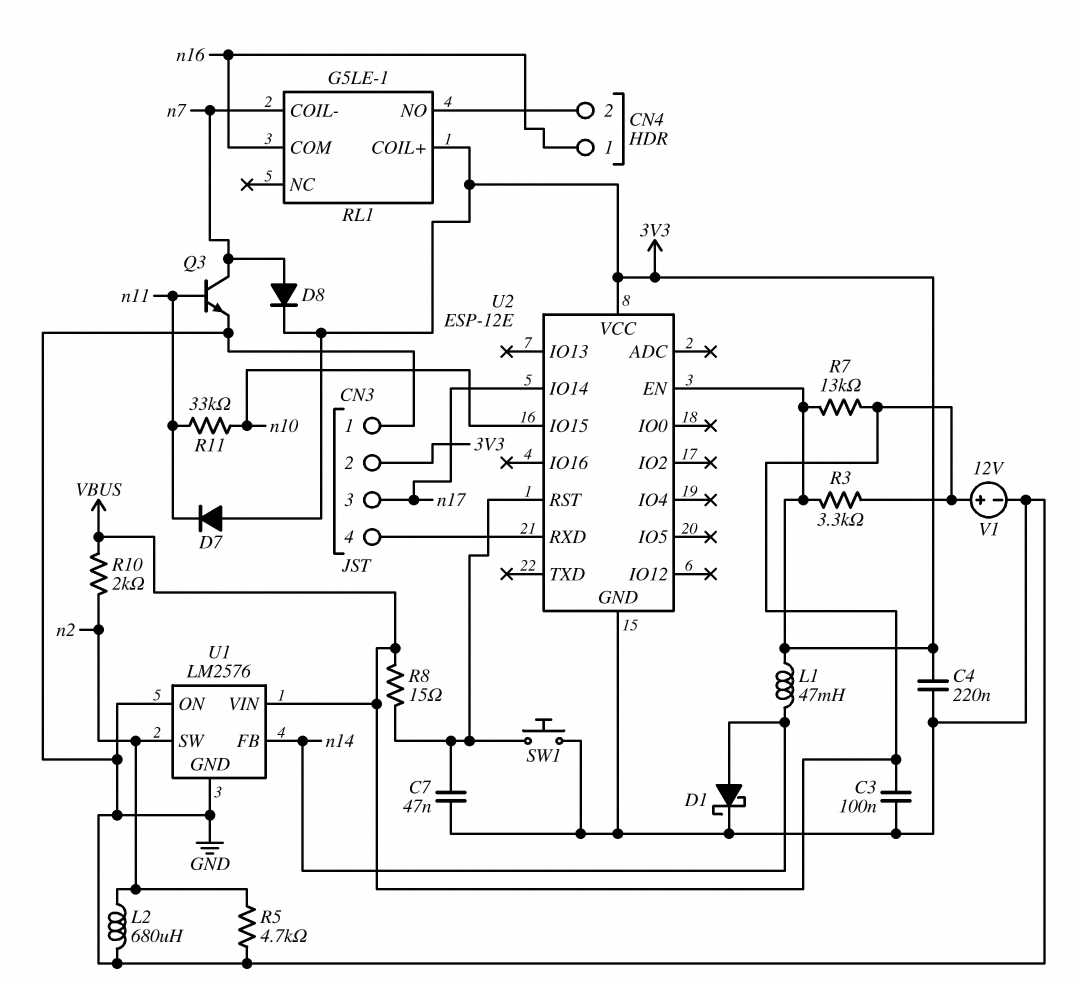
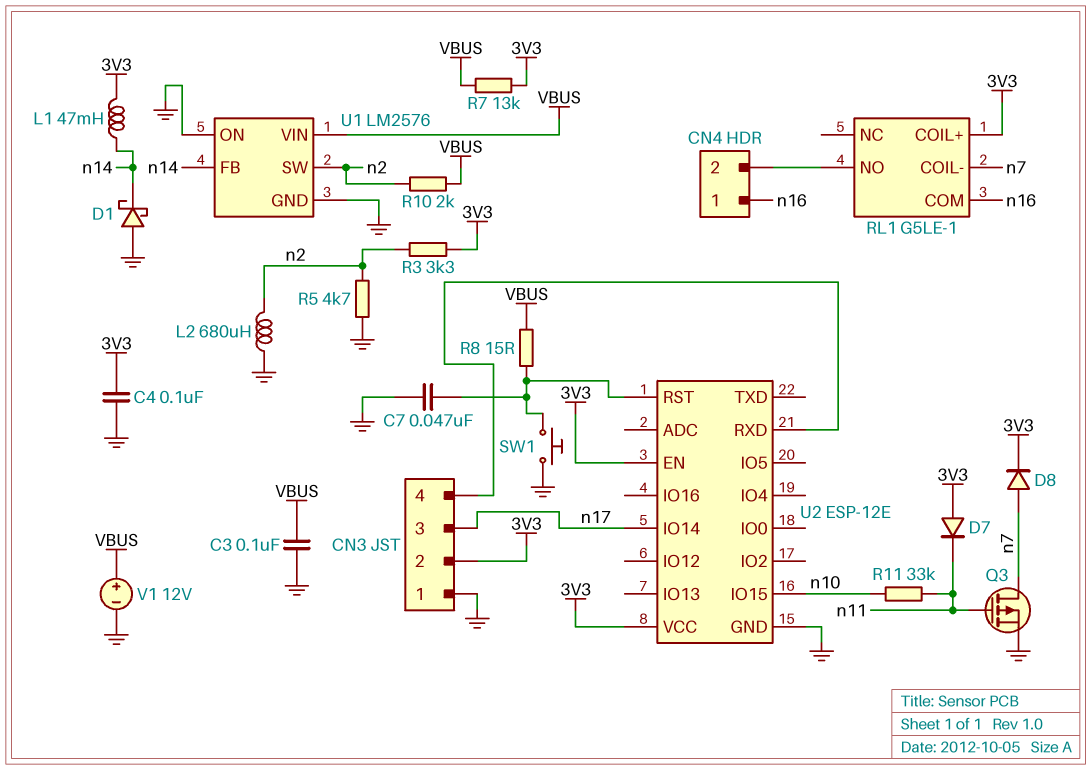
C4: 220nF (3V3, GND) -> 100nF (3V3, GND)
D1: schottky (A n14, K GND) -> schottky (A GND, K n14)
Q3: NPN (B n11, C n7, E GND) -> PMOS (G n11, D n7, S GND)
R3: 3.3k (3V3, VBUS) -> 3.3k (3V3, n2)

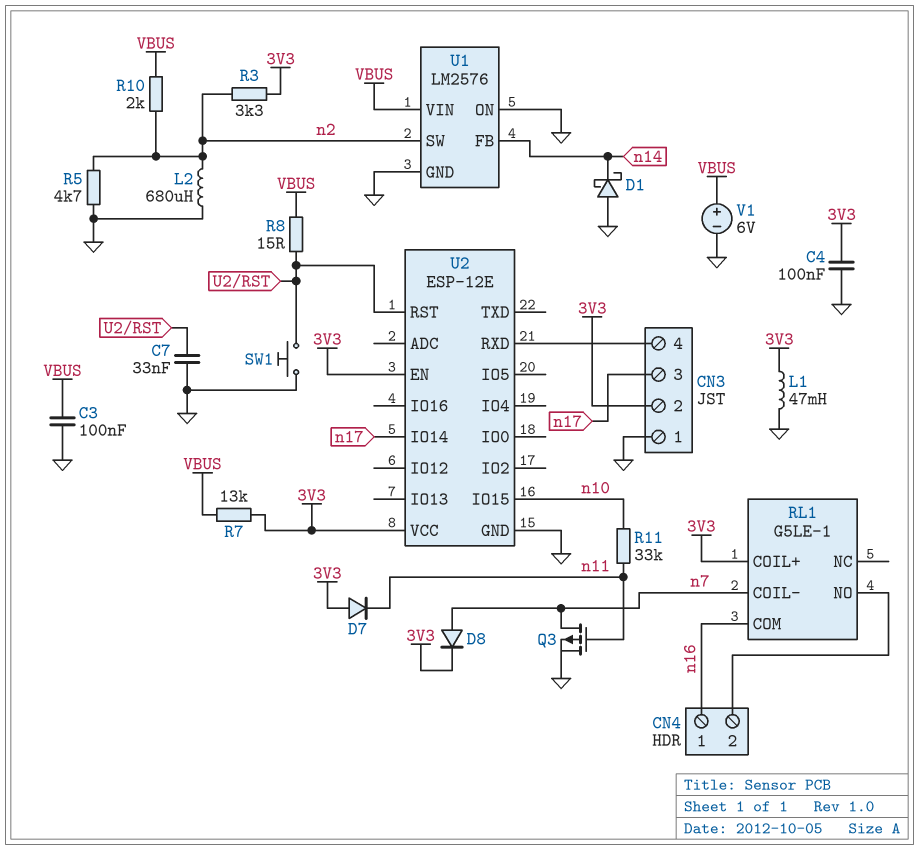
C7: 47nF (GND, U2/RST) -> 33nF (GND, U2/RST)
L1: 47mH (3V3, n14) -> 47mH (3V3, GND)
V1: 12V (plus VBUS, minus GND) -> 6V (plus VBUS, minus GND)

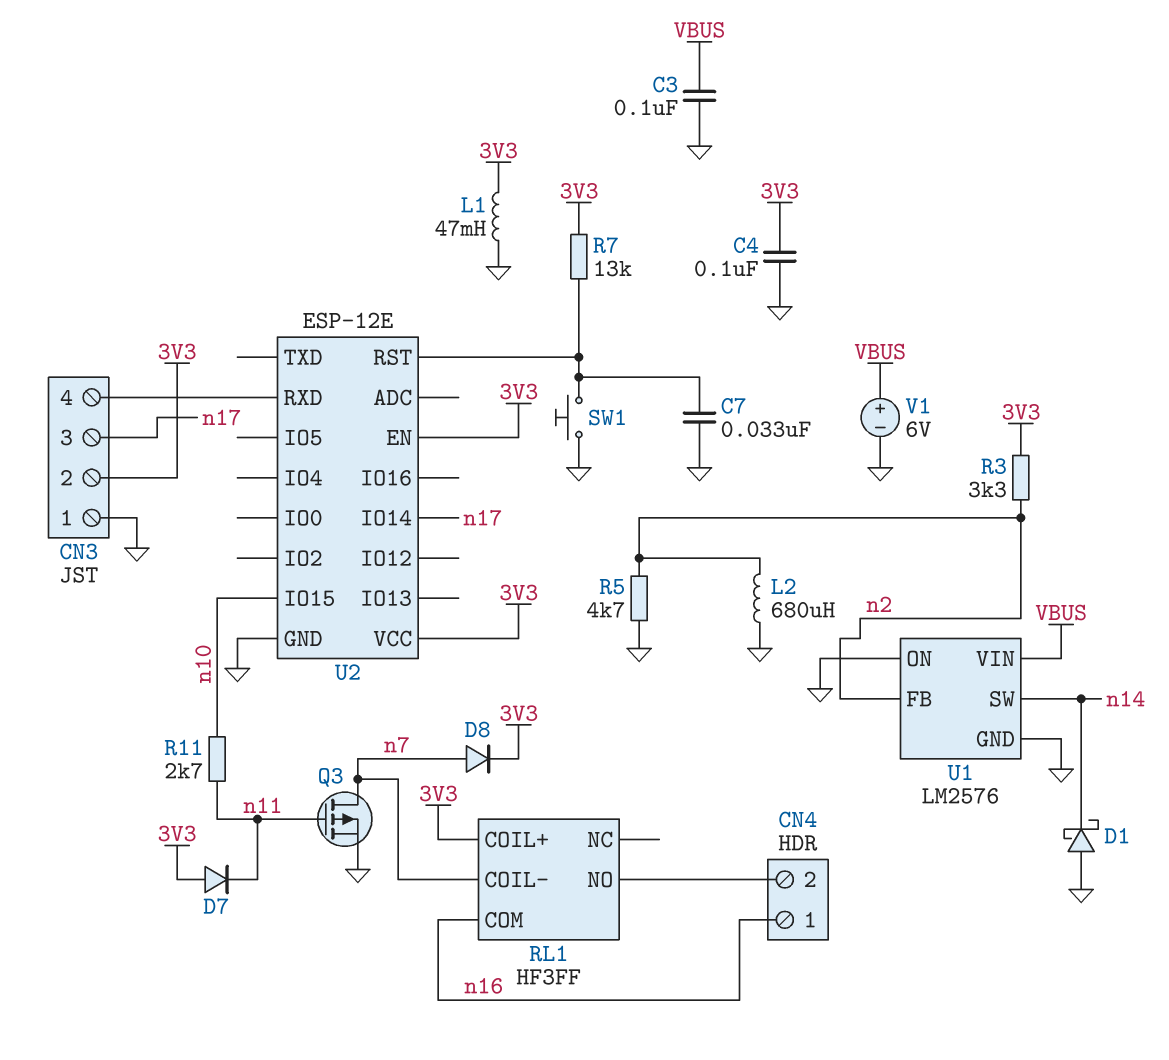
R7: 13k (3V3, VBUS) -> 13k (3V3, U2/RST)
R8: 15 (U2/RST, VBUS) -> none
R10: 2k (VBUS, n2) -> none
R11: 33k (n10, n11) -> 2.7k (n10, n11)
RL1: G5LE-1 -> HF3FF
U1 pin FB: n14 -> n2
U1 pin SW: n2 -> n14

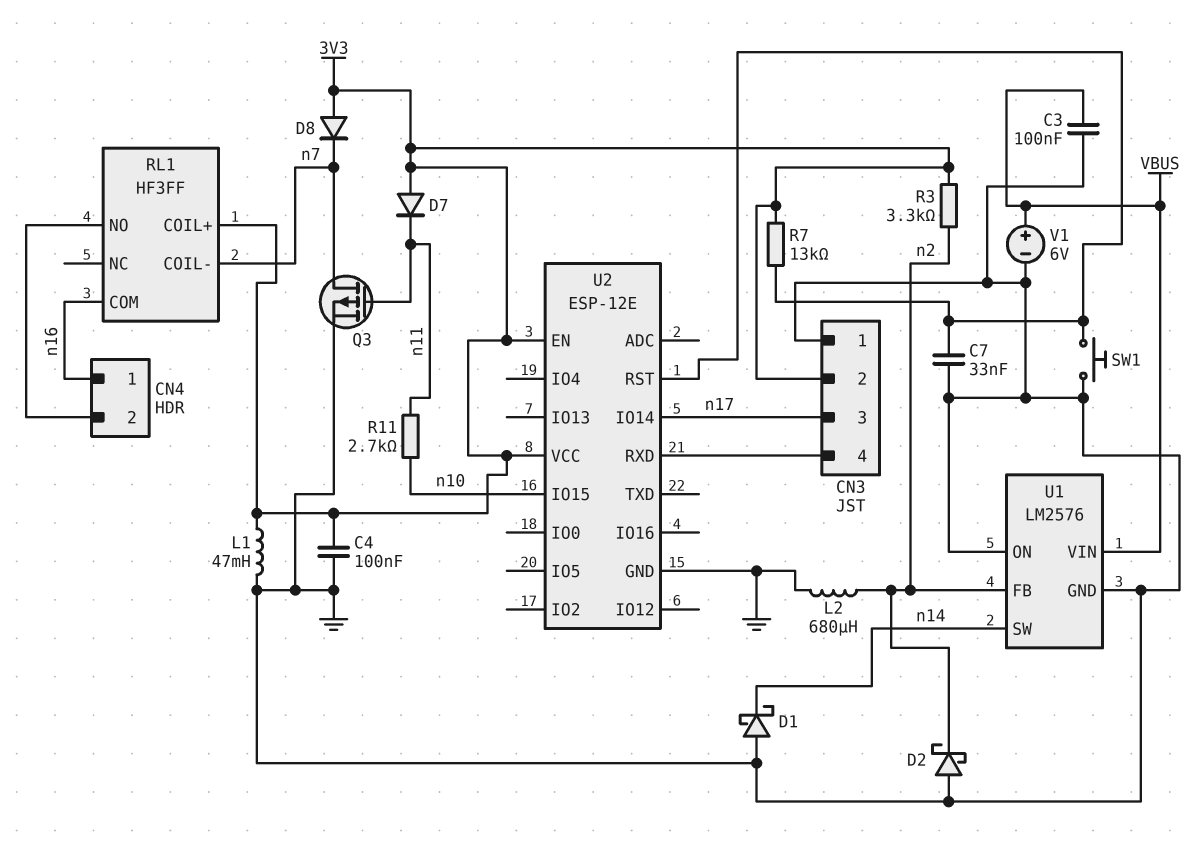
D2: none -> schottky (A GND, K n2)
D8: diode (A n7, K 3V3) -> diode (A 3V3, K n7)
R5: 4.7k (GND, n2) -> none

